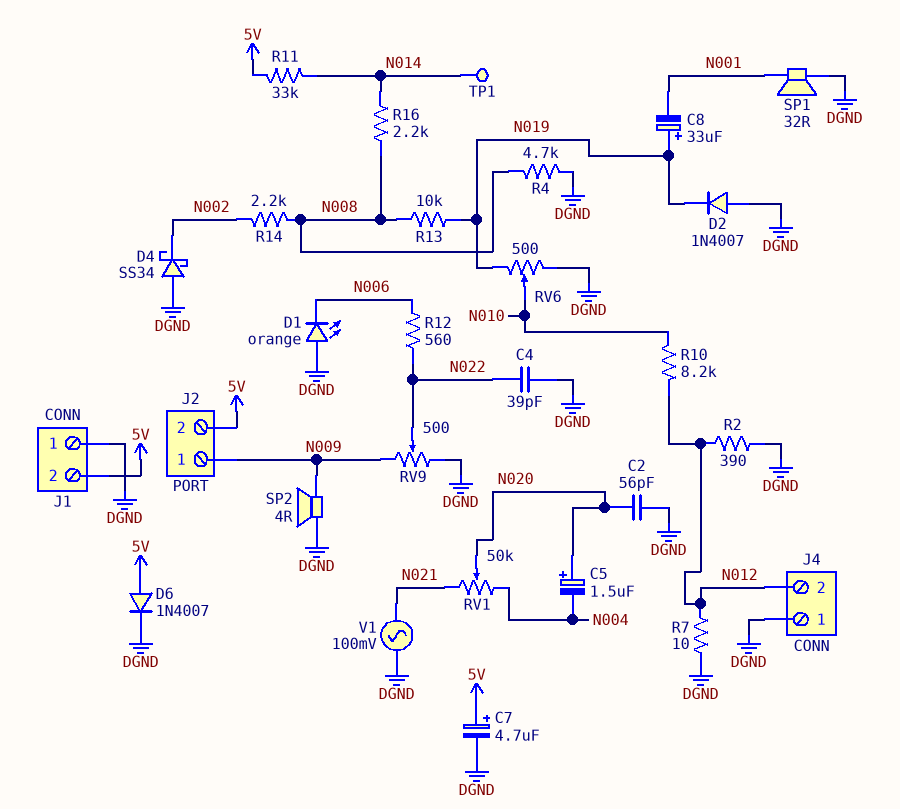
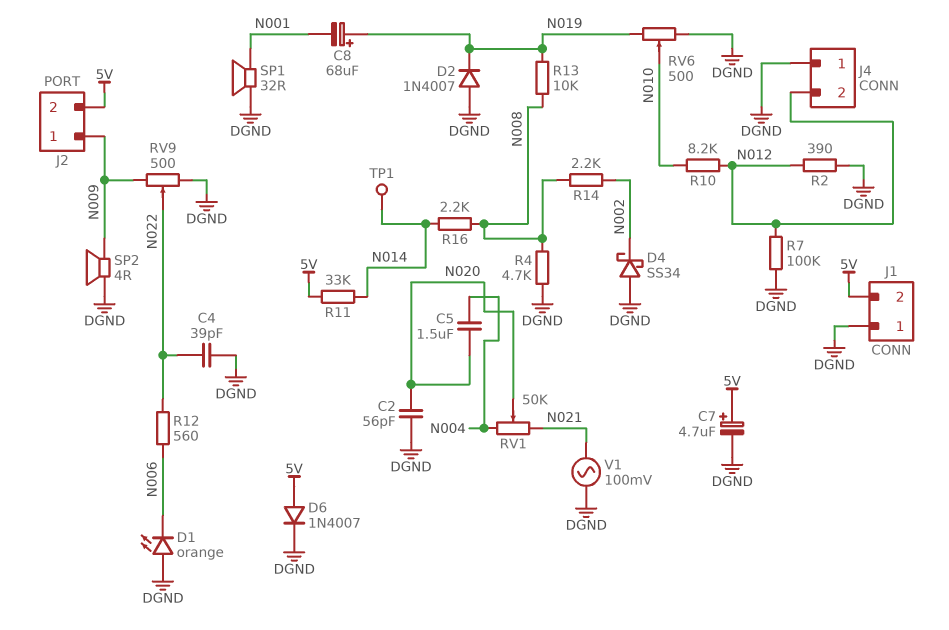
C5: 1.5uF (plus N020, minus N004) -> 1.5uF (N004, N020)
C8: 33uF (plus N019, minus N001) -> 68uF (plus N019, minus N001)
R7: 10 (DGND, N012) -> 100k (DGND, N012)

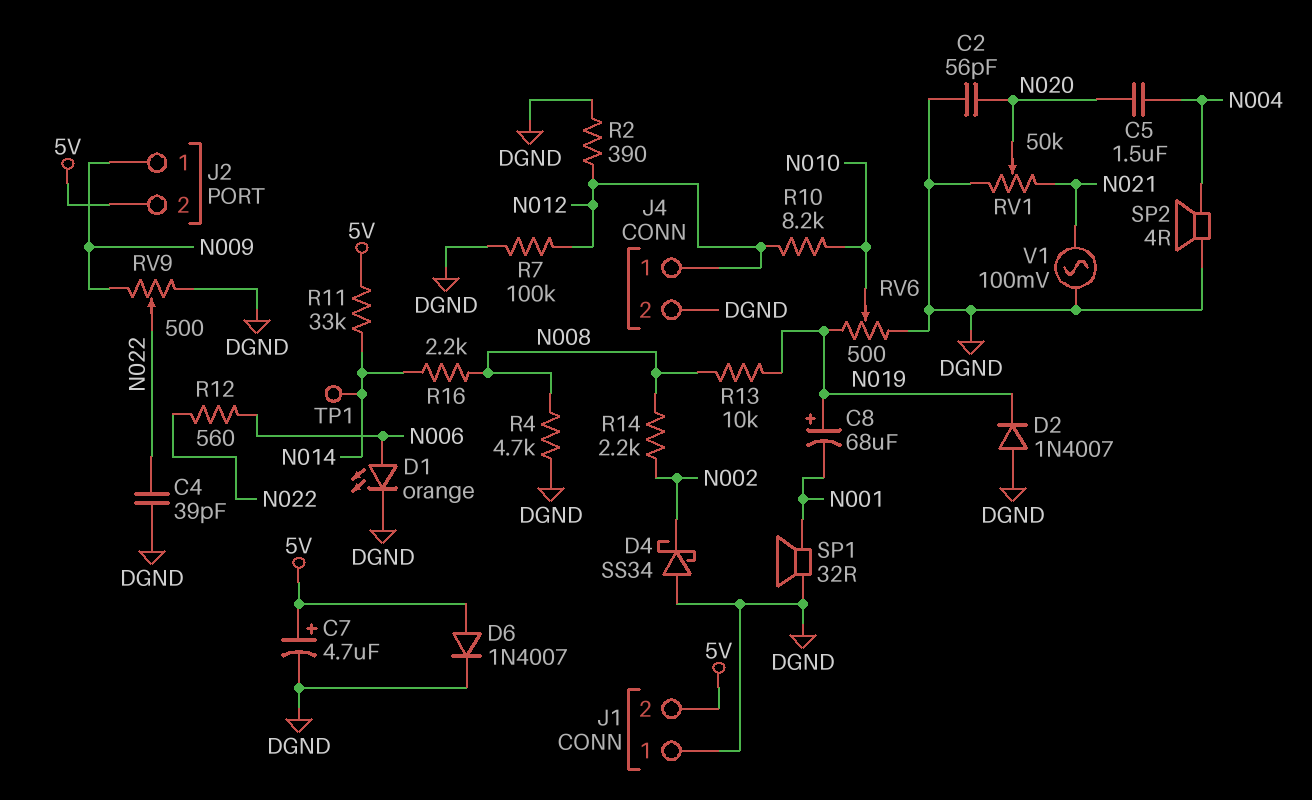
D1: LED orange (A DGND, K N006) -> LED orange (A N006, K DGND)
J4 pin 1: DGND -> N012
J4 pin 2: N012 -> DGND
RV1: 50k (N004, N021, wiper N020) -> 50k (DGND, N021, wiper N020)
SP2: speaker 4R (DGND, N009) -> speaker 4R (DGND, N004)

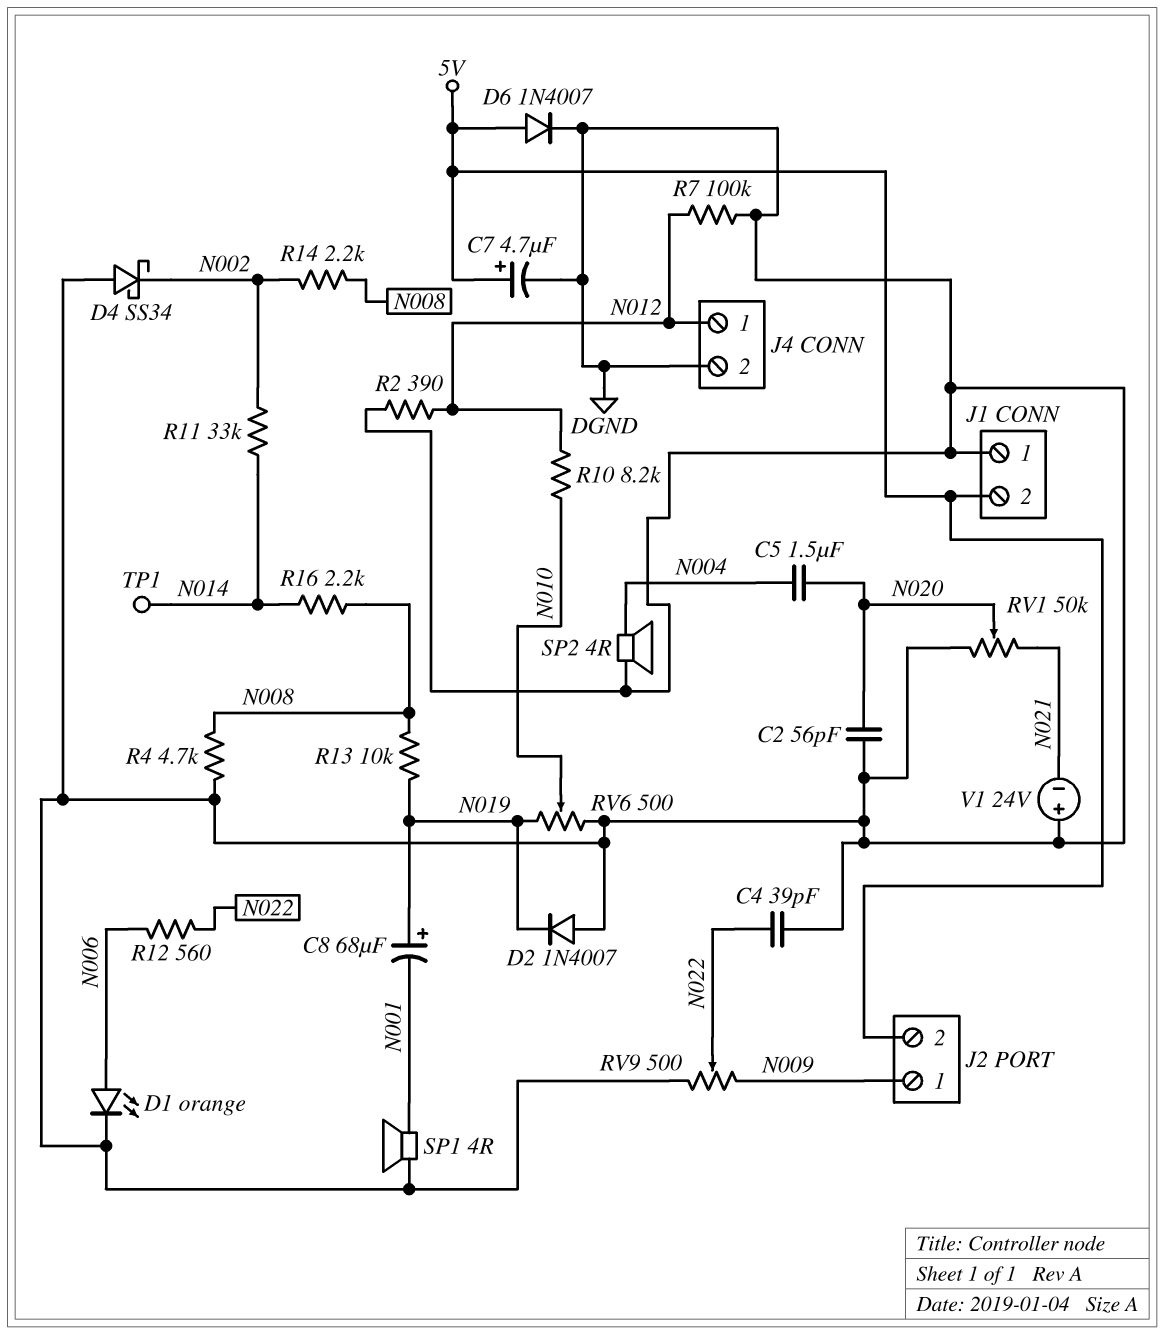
R11: 33k (5V, N014) -> 33k (N002, N014)
SP1: speaker 32R (DGND, N001) -> speaker 4R (DGND, N001)
V1: AC 100mV (DGND, N021) -> 24V (plus DGND, minus N021)

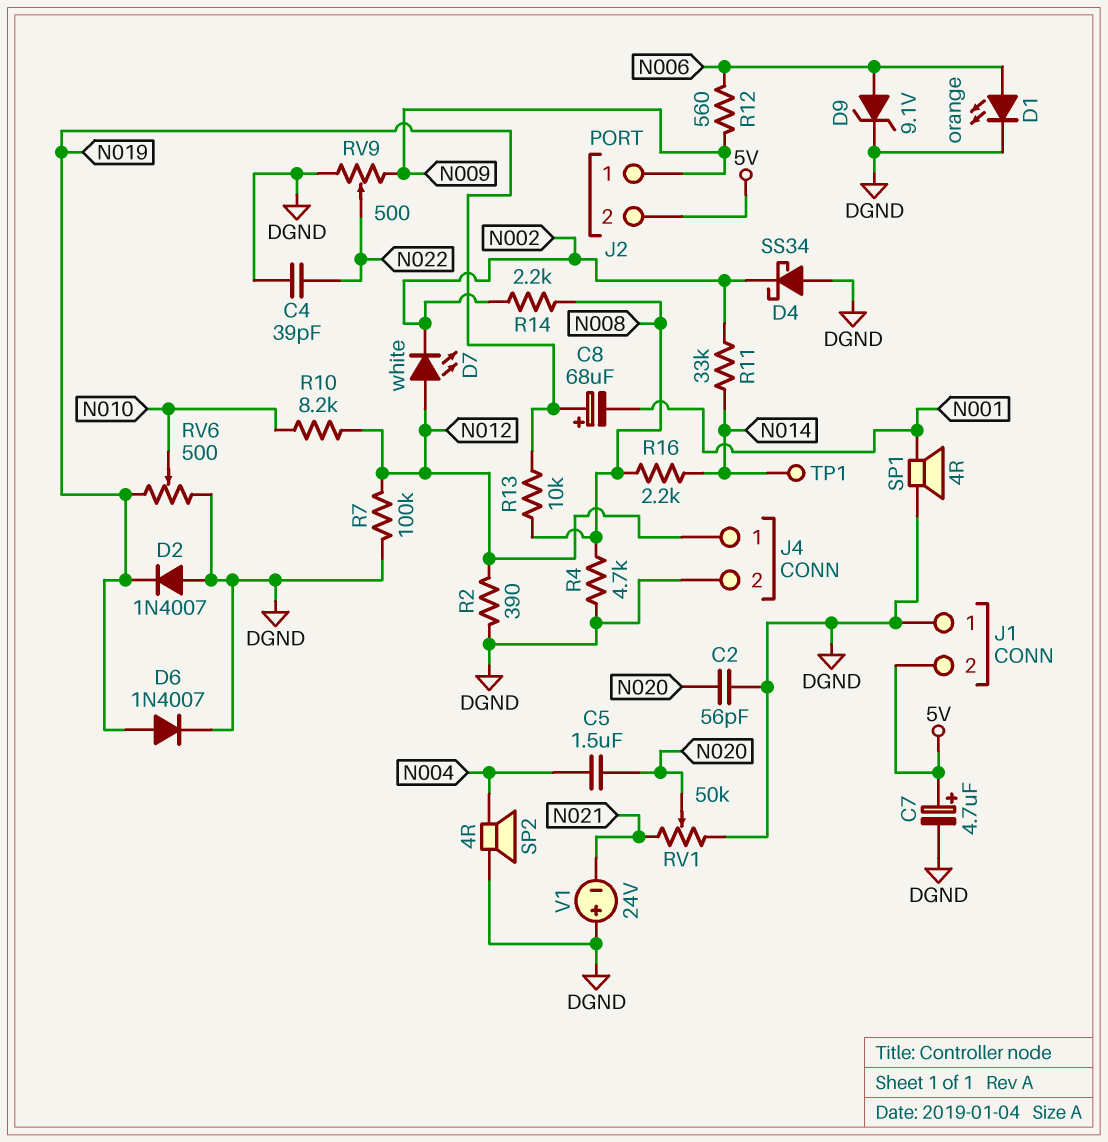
D6: diode 1N4007 (A 5V, K DGND) -> diode 1N4007 (A N019, K DGND)
D7: none -> LED white (A N012, K N002)
D9: none -> zener 9.1V (A N006, K DGND)
R12: 560 (N006, N022) -> 560 (N006, N009)

